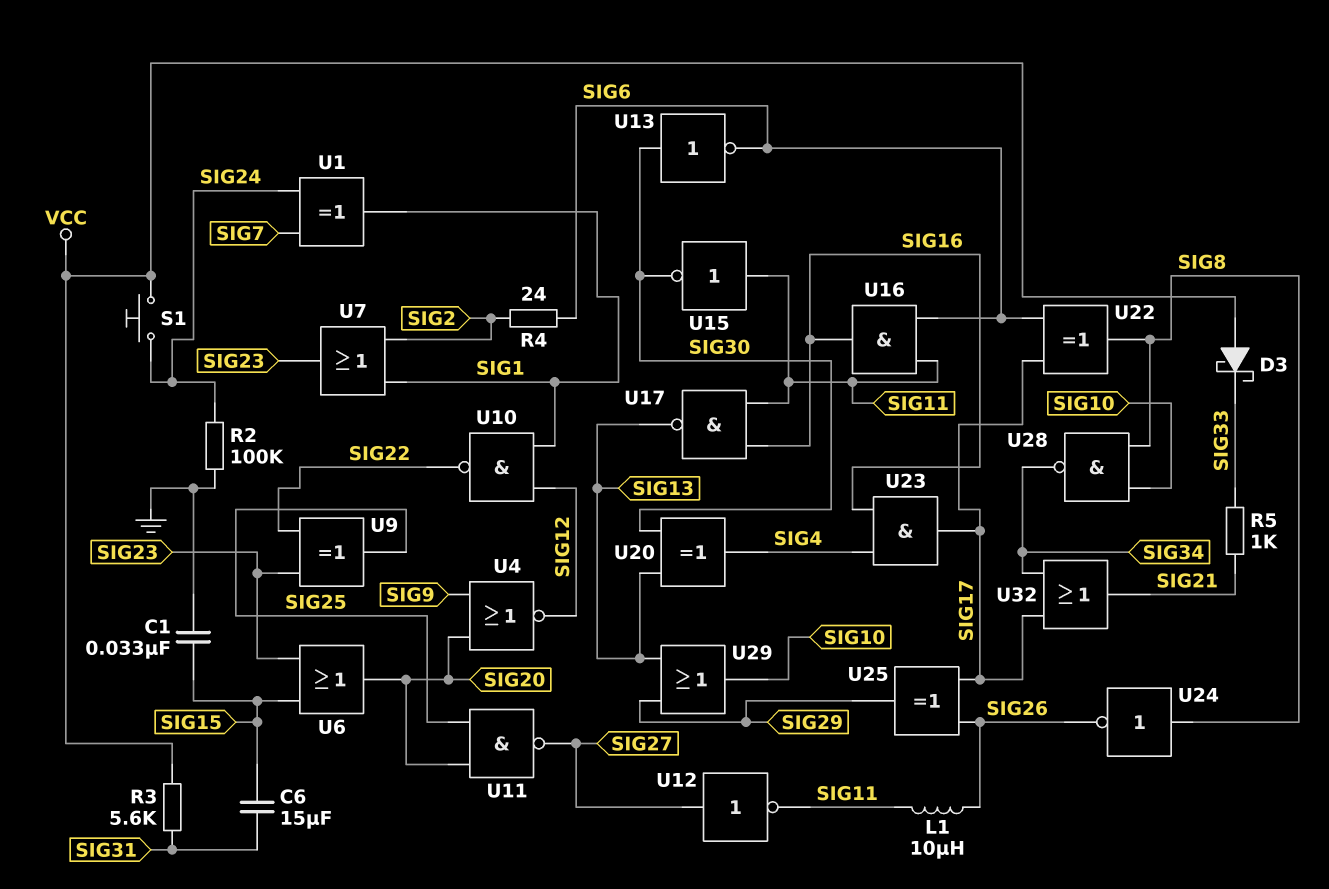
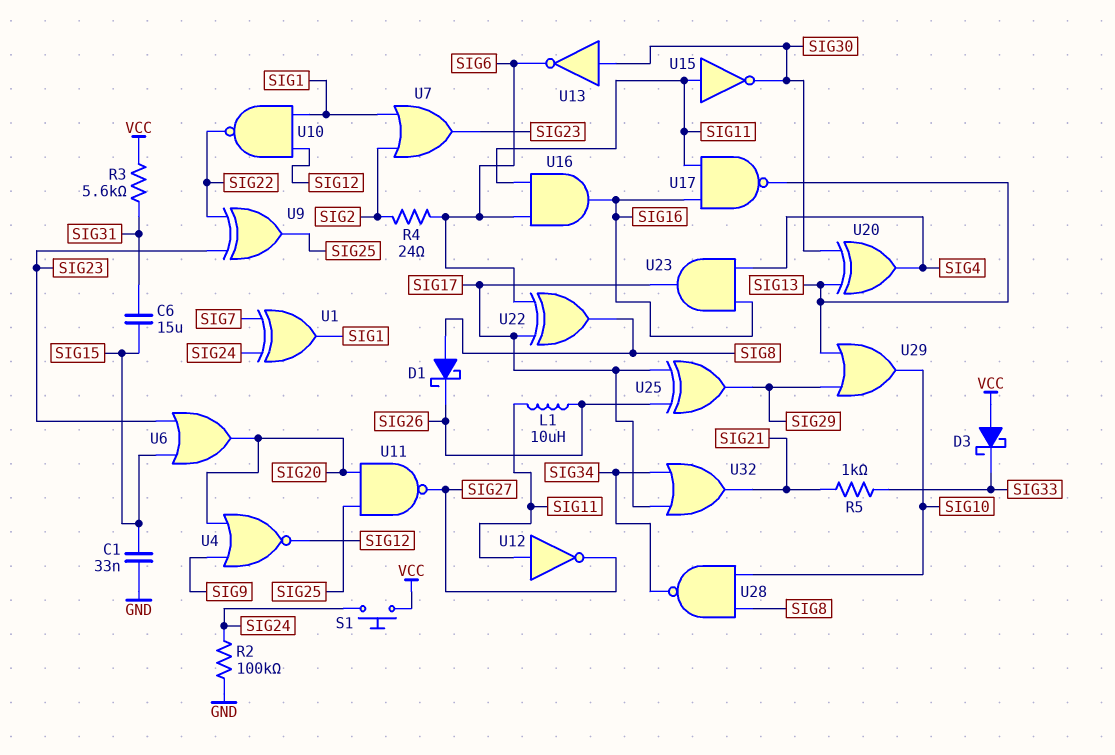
D1: none -> schottky (A SIG8, K SIG26)
U12: NOT (in SIG27, out SIG11) -> NOT (in SIG11, out SIG27)
U24: NOT (in SIG8, out SIG26) -> none

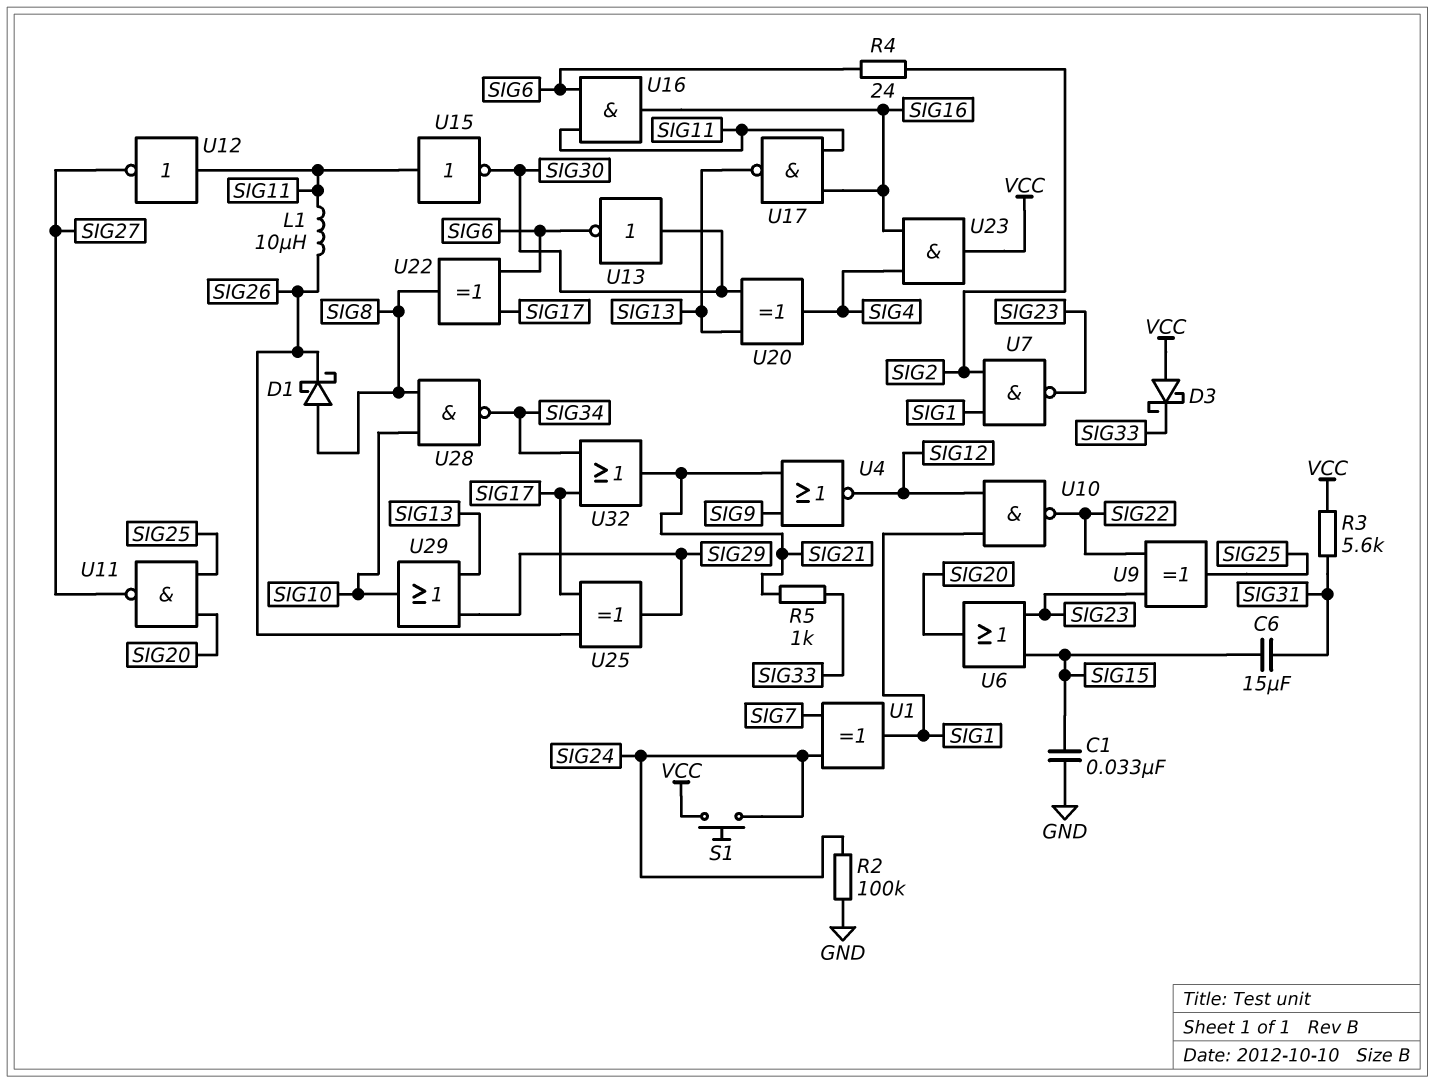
U4: NOR (in SIG9, in SIG20, out SIG12) -> NOR (in SIG9, in SIG21, out SIG12)
U7: OR (in SIG1, in SIG2, out SIG23) -> NAND (in SIG1, in SIG2, out SIG23)
U23: AND (in SIG4, in SIG16, out SIG17) -> AND (in SIG4, in SIG16, out VCC)

